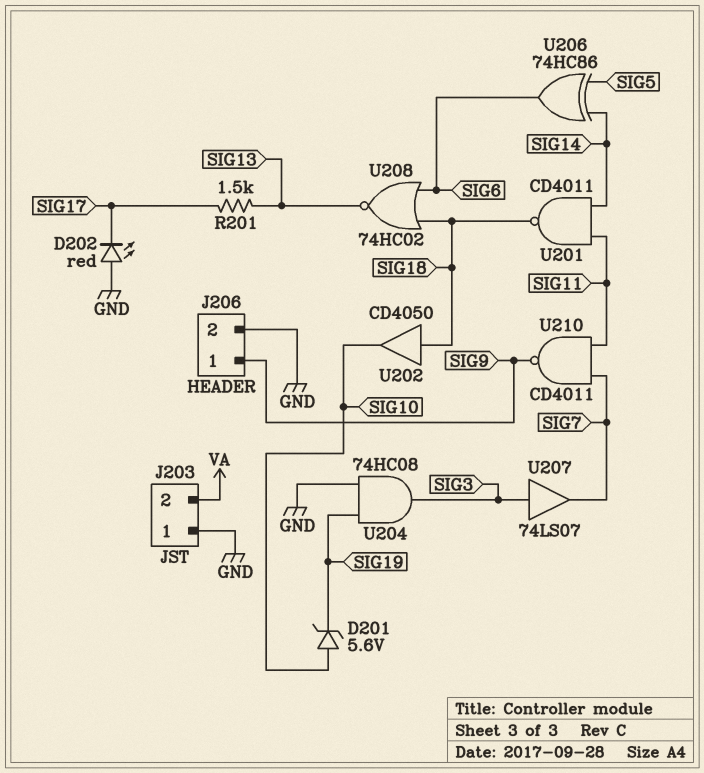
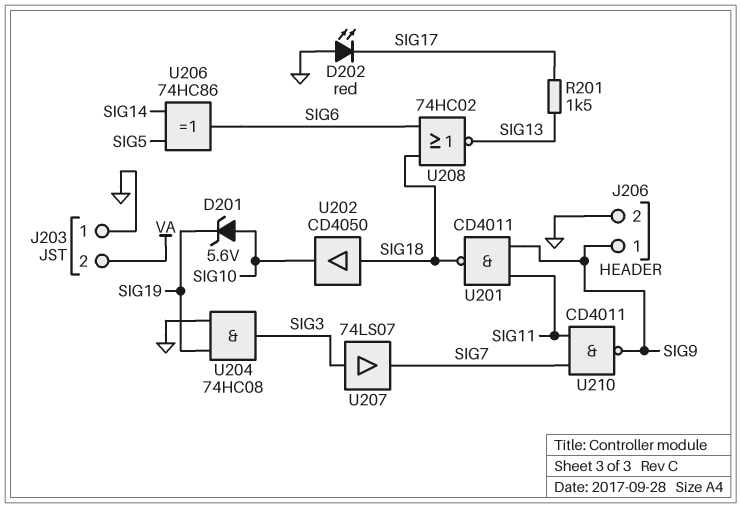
U201: NAND CD4011 (in SIG11, in SIG14, out SIG18) -> NAND CD4011 (in SIG9, in SIG11, out SIG18)

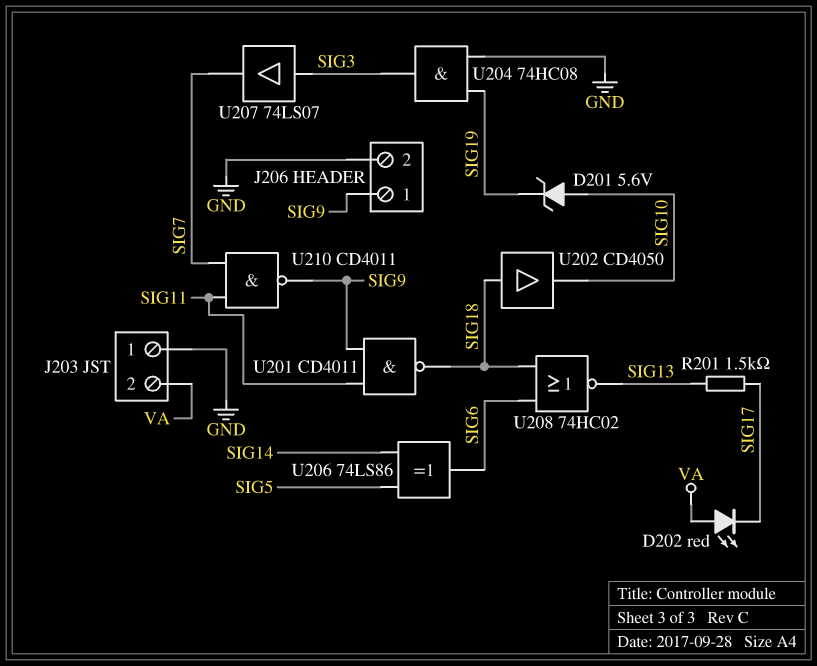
D202: LED red (A GND, K SIG17) -> LED red (A VA, K SIG17)
U206: XOR 74HC86 (in SIG5, in SIG14, out SIG6) -> XOR 74LS86 (in SIG5, in SIG14, out SIG6)

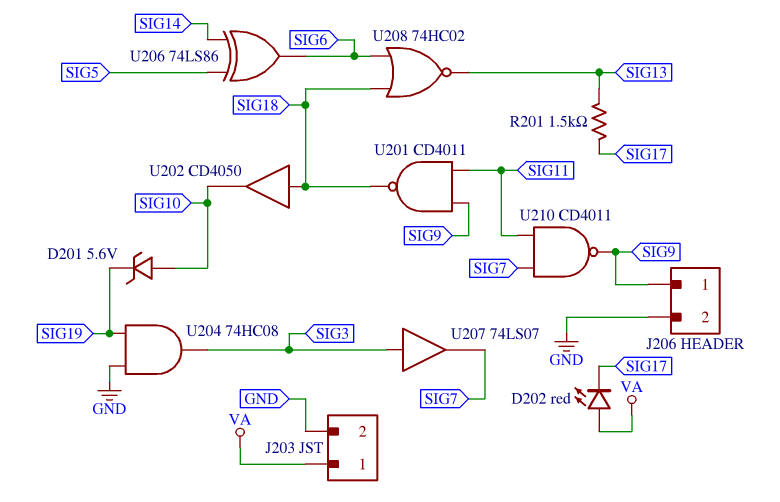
J203 pin 1: GND -> VA
J203 pin 2: VA -> GND

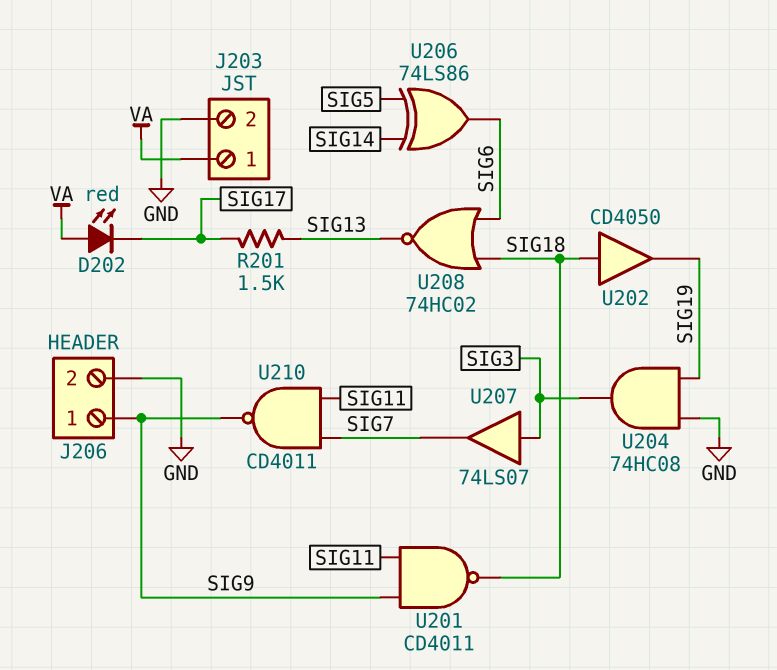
D201: zener 5.6V (A SIG10, K SIG19) -> none
U202: buffer CD4050 (in SIG18, out SIG10) -> buffer CD4050 (in SIG18, out SIG19)

